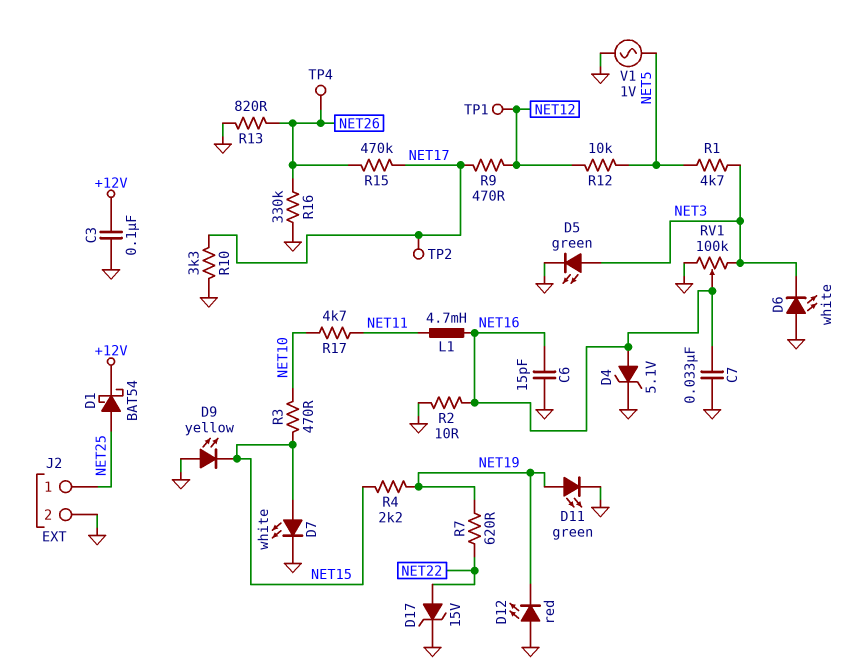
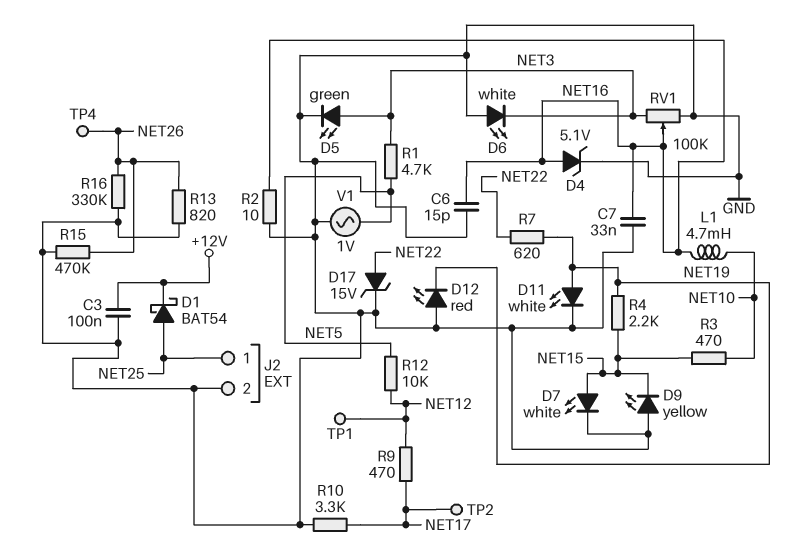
D11: LED green (A NET19, K GND) -> LED white (A NET19, K GND)
L1: 4.7mH (NET11, NET16) -> 4.7mH (NET10, NET16)
R15: 470k (NET17, NET26) -> 470k (GND, NET26)
R17: 4.7k (NET10, NET11) -> none

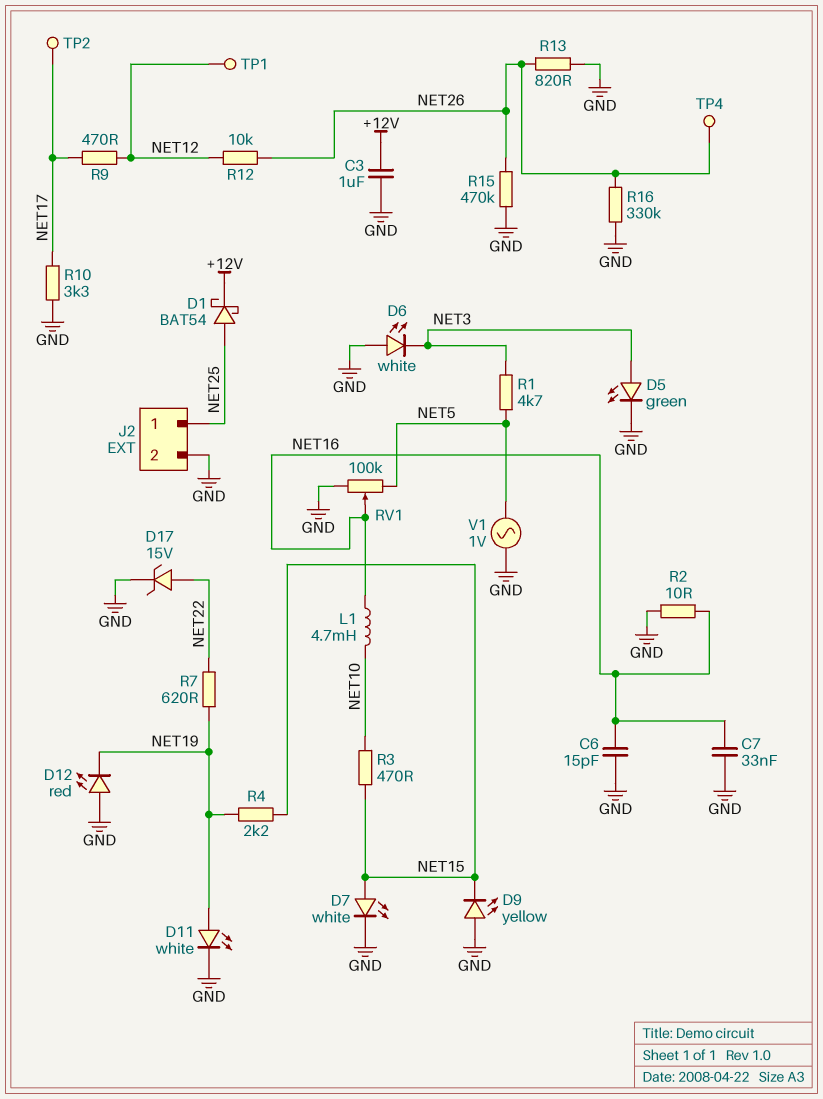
C3: 100nF (+12V, GND) -> 1uF (+12V, GND)
D4: zener 5.1V (A NET16, K GND) -> none
R12: 10k (NET5, NET12) -> 10k (NET12, NET26)
RV1: 100k (GND, NET3, wiper NET16) -> 100k (GND, NET5, wiper NET16)

